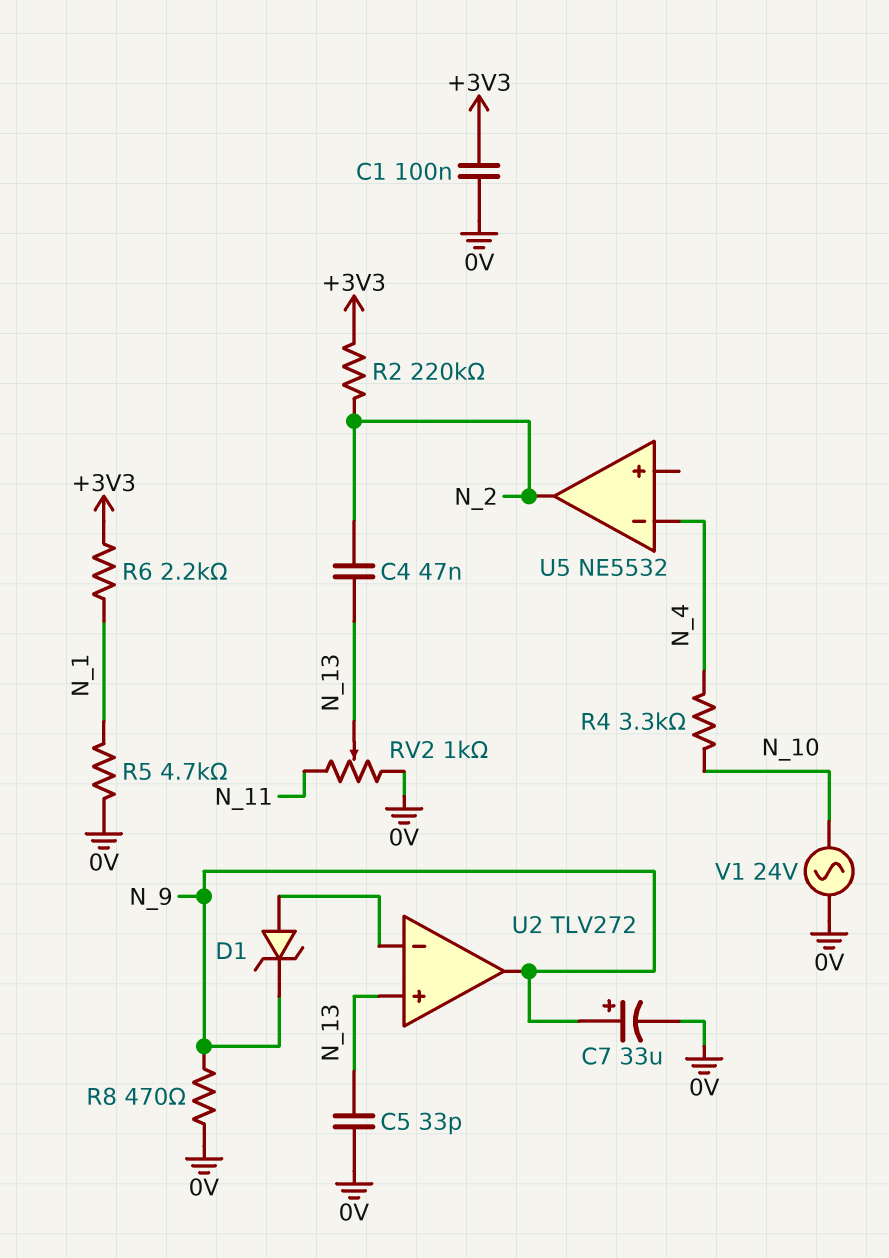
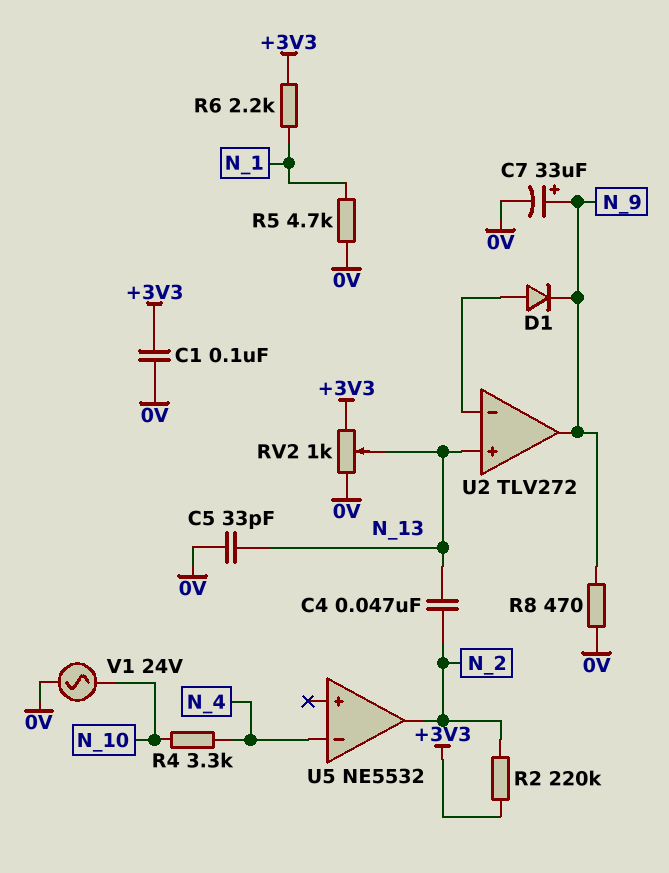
D1: zener (A U2/in-, K N_9) -> diode (A U2/in-, K N_9)
RV2: 1k (0V, N_11, wiper N_13) -> 1k (+3V3, 0V, wiper N_13)

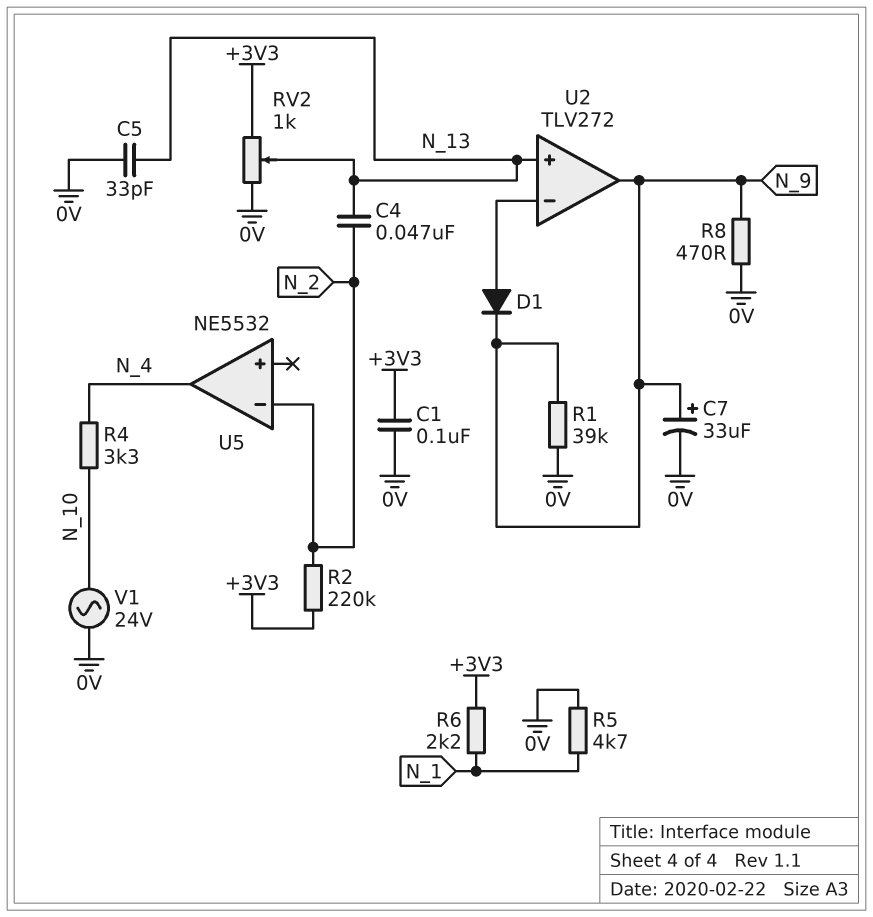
R1: none -> 39k (0V, N_9)
U5 pin in-: N_4 -> N_2
U5 pin out: N_2 -> N_4

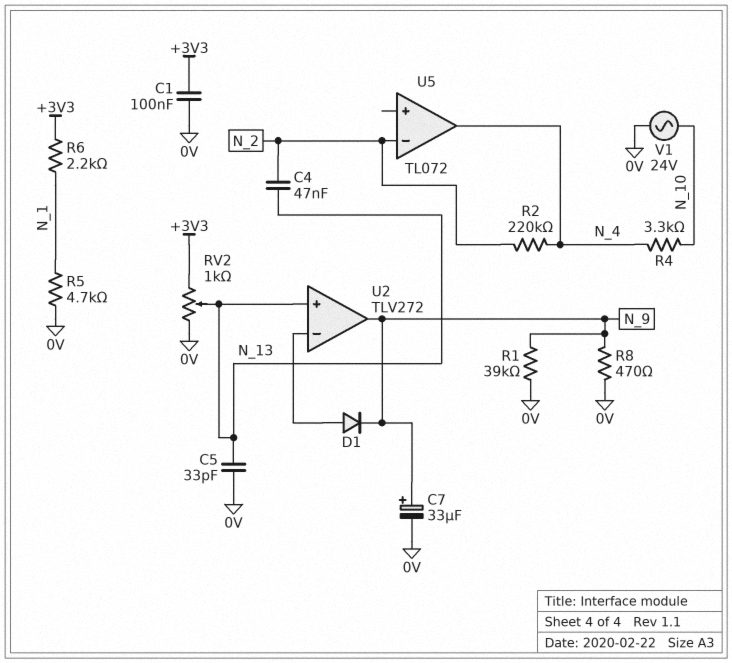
R2: 220k (+3V3, N_2) -> 220k (N_2, N_4)
U5: NE5532 -> TL072

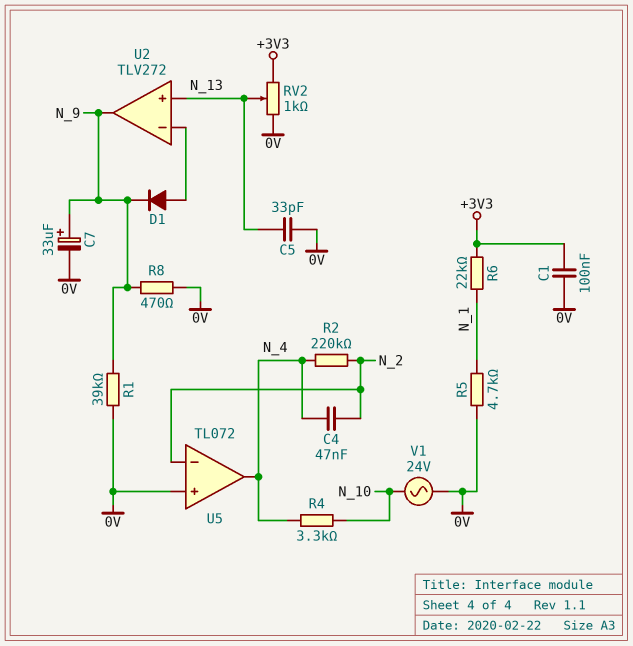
C4: 47nF (N_2, N_13) -> 47nF (N_2, N_4)
R6: 2.2k (+3V3, N_1) -> 22k (+3V3, N_1)
U5 pin in+: none -> 0V

